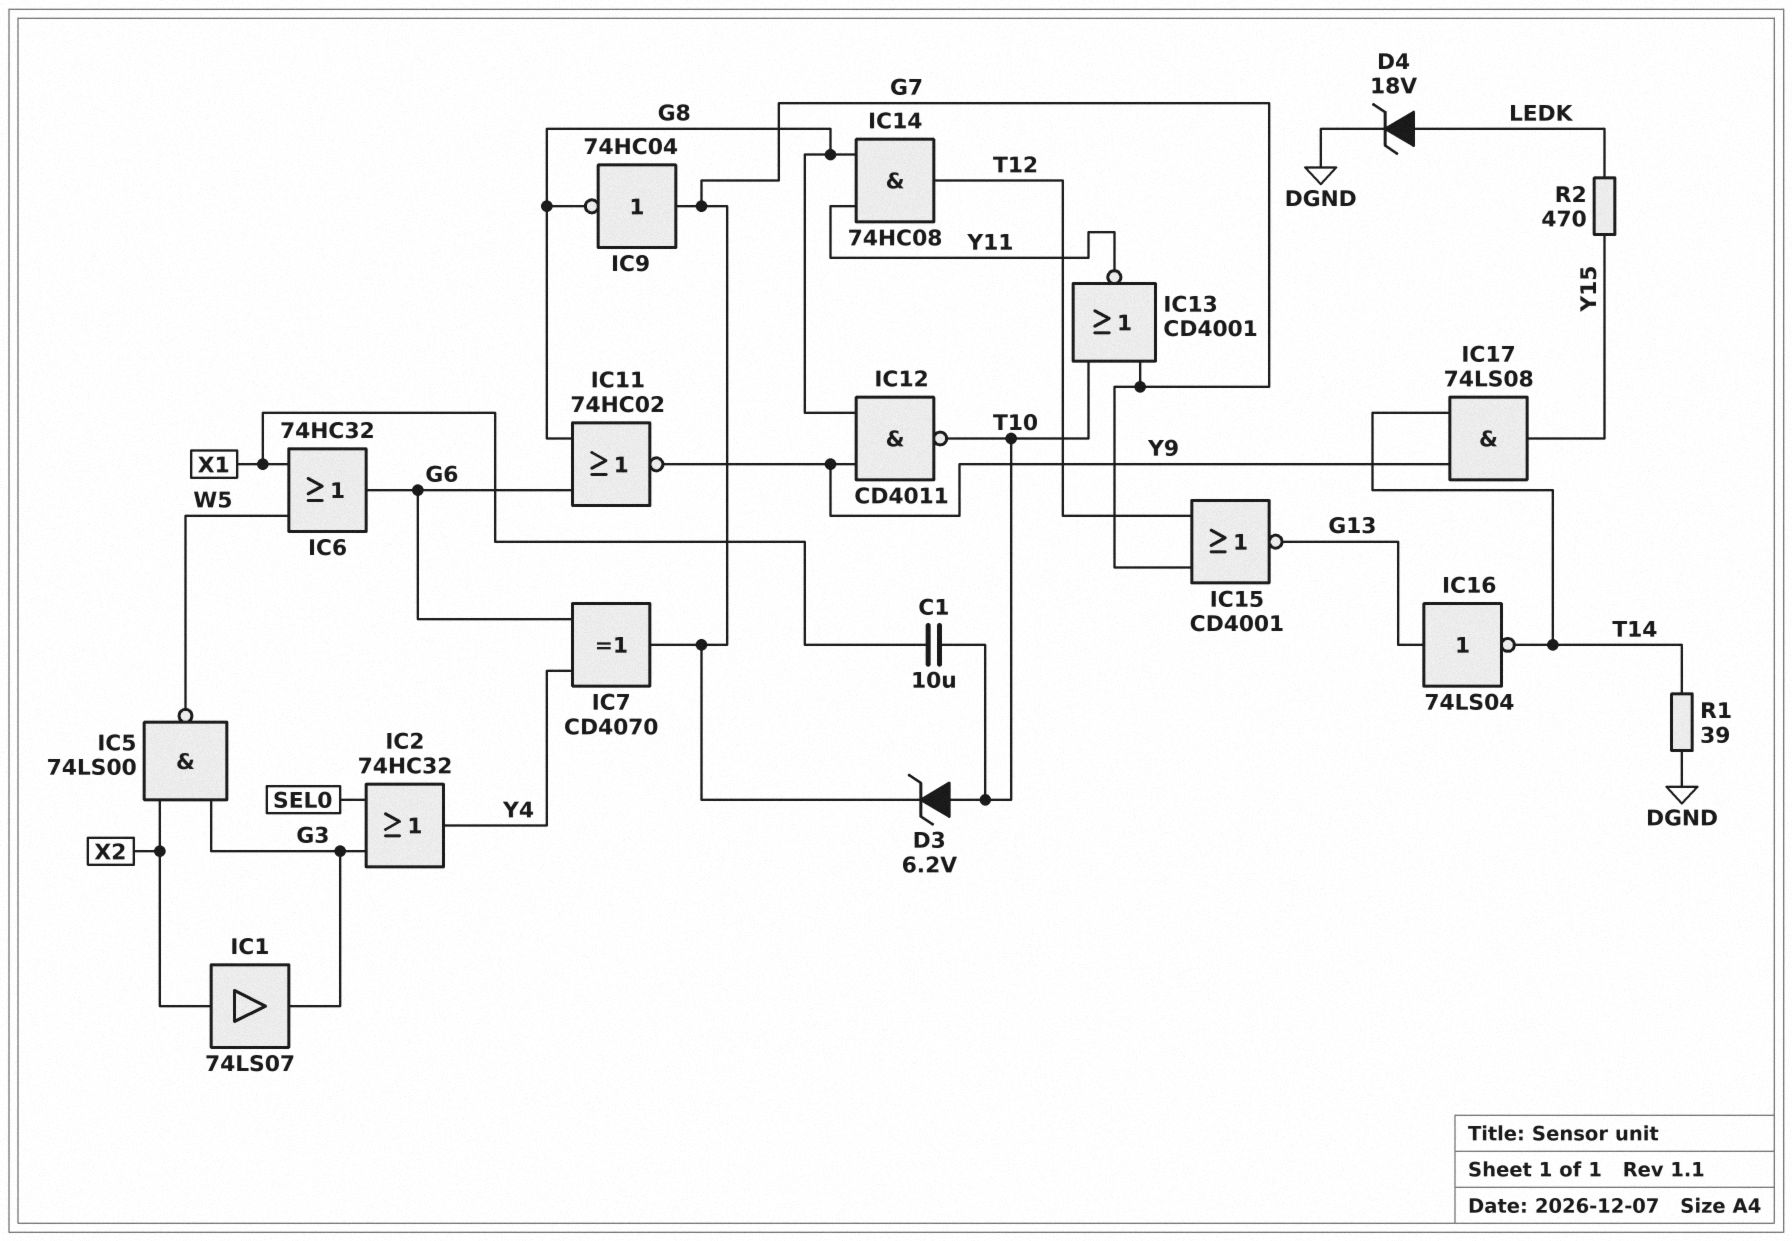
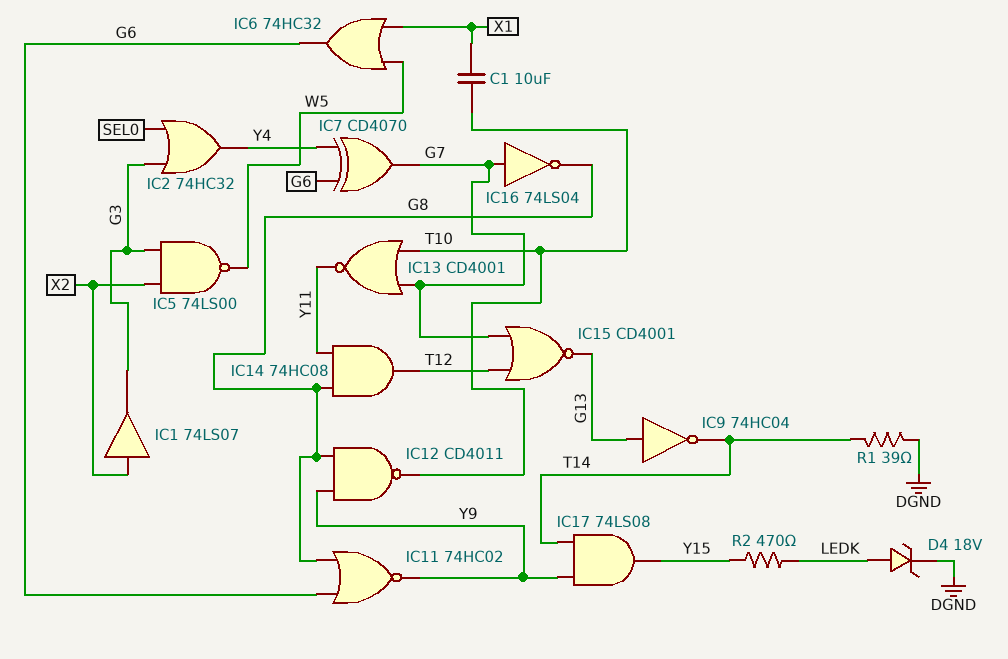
D3: zener 6.2V (A T10, K G7) -> none
IC9: NOT 74HC04 (in G7, out G8) -> NOT 74HC04 (in G13, out T14)
IC16: NOT 74LS04 (in G13, out T14) -> NOT 74LS04 (in G7, out G8)

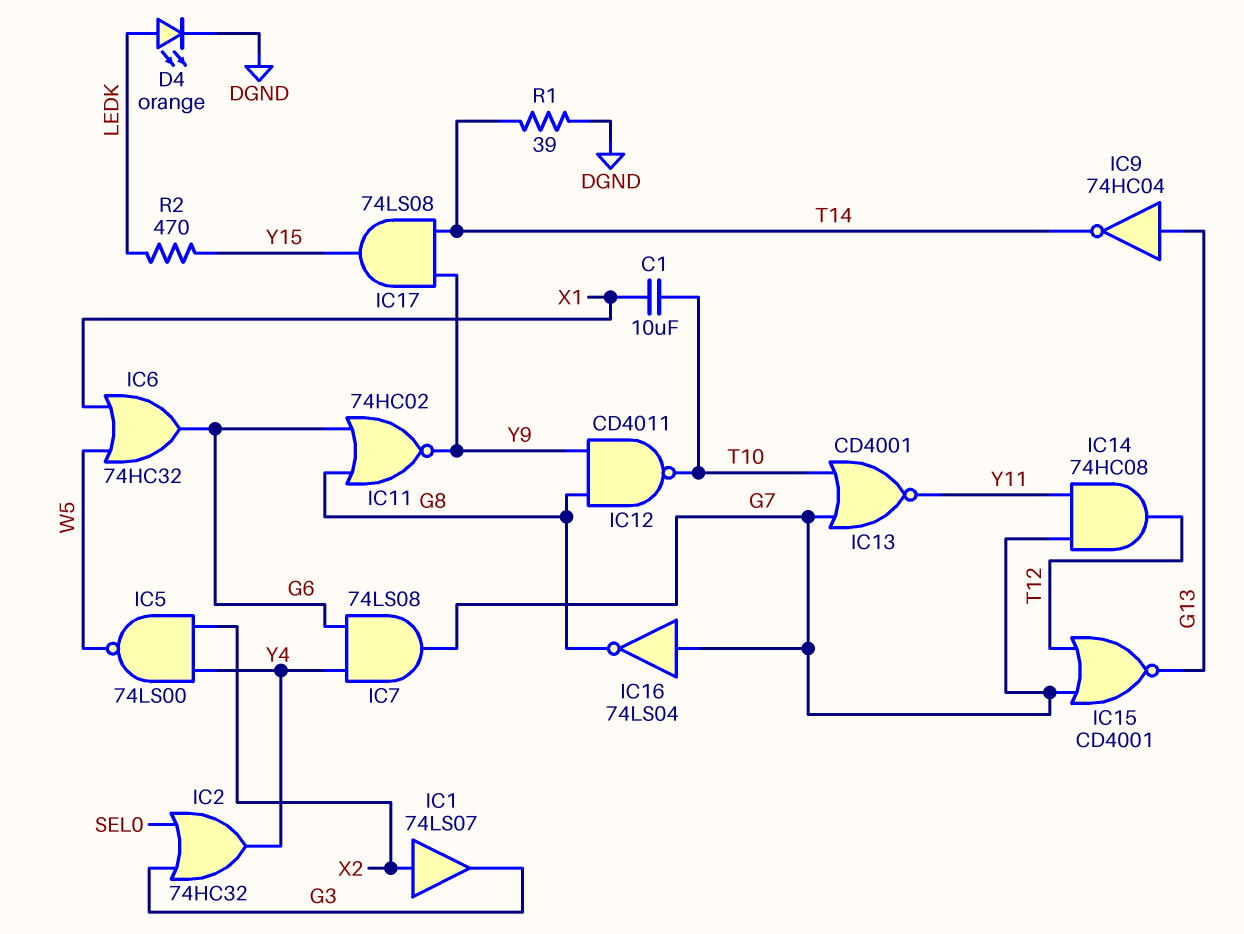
D4: zener 18V (A LEDK, K DGND) -> LED orange (A LEDK, K DGND)
IC5: NAND 74LS00 (in G3, in X2, out W5) -> NAND 74LS00 (in X2, in Y4, out W5)
IC7: XOR CD4070 (in G6, in Y4, out G7) -> AND 74LS08 (in G6, in Y4, out G7)
IC14: AND 74HC08 (in G8, in Y11, out T12) -> AND 74HC08 (in G7, in Y11, out T12)

